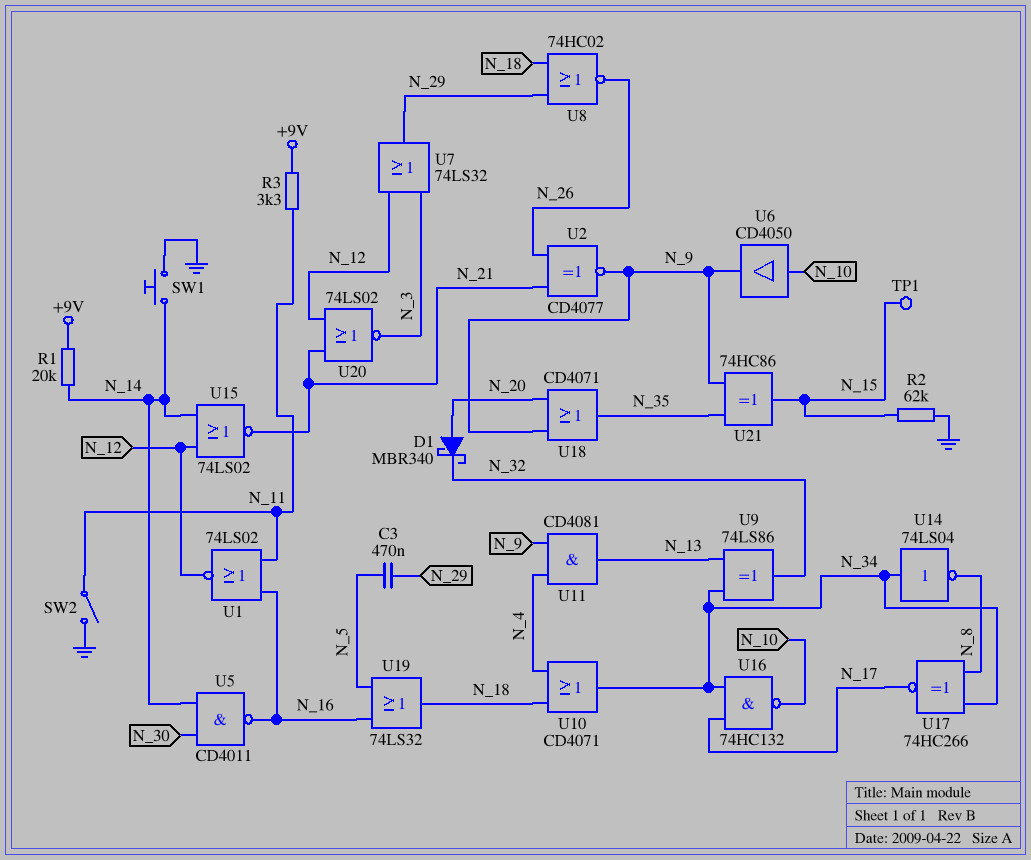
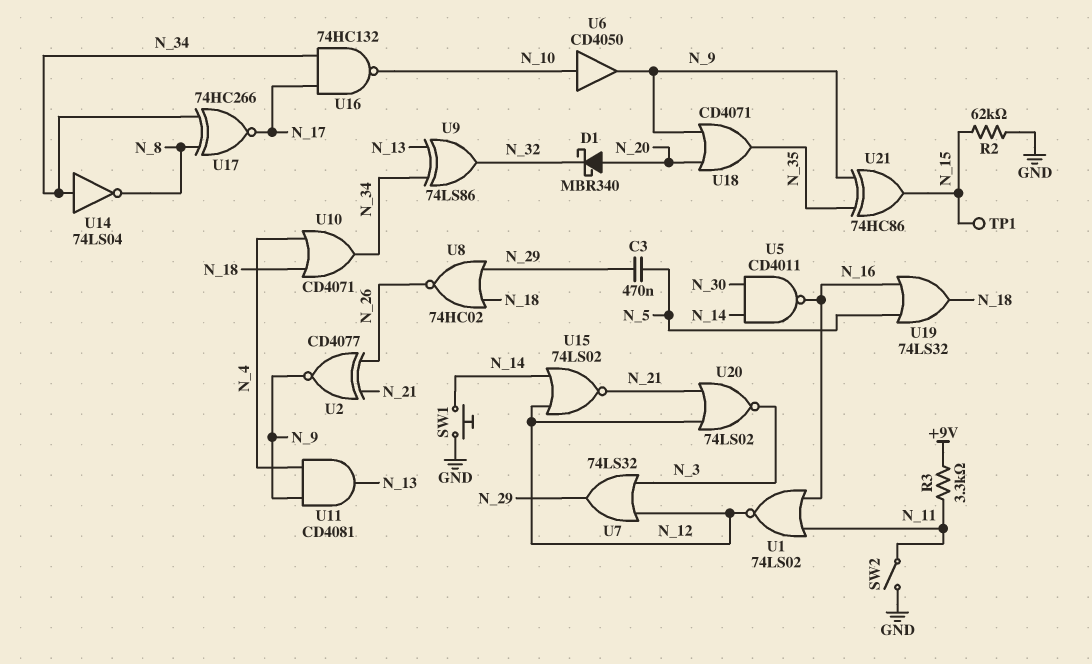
R1: 20k (+9V, N_14) -> none

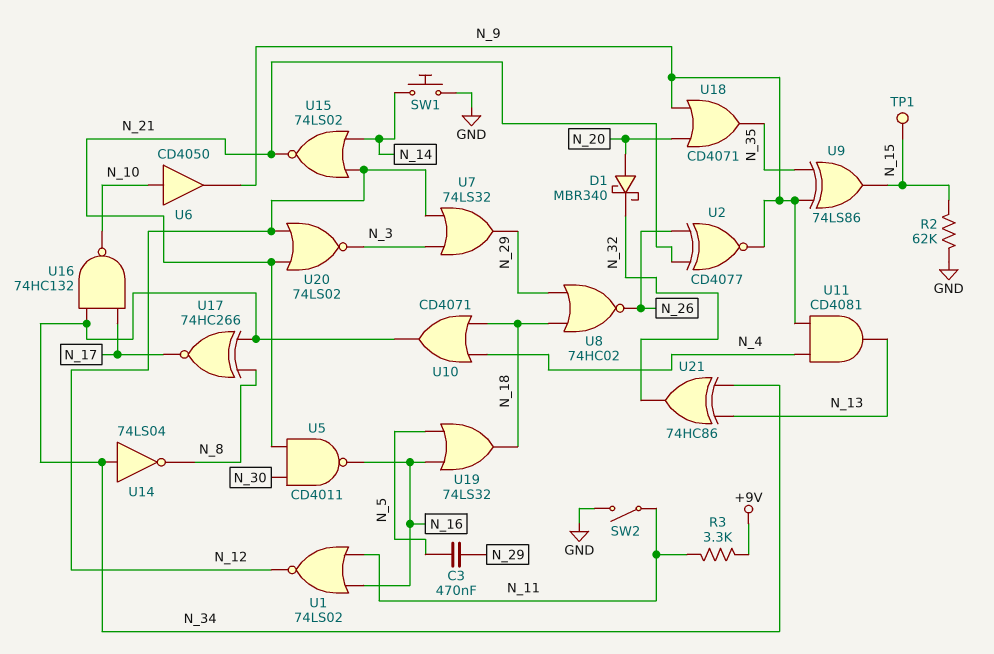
U5: NAND CD4011 (in N_14, in N_30, out N_16) -> NAND CD4011 (in N_21, in N_30, out N_16)
U9: XOR 74LS86 (in N_13, in N_34, out N_32) -> XOR 74LS86 (in N_9, in N_35, out N_15)
U21: XOR 74HC86 (in N_9, in N_35, out N_15) -> XOR 74HC86 (in N_13, in N_34, out N_32)

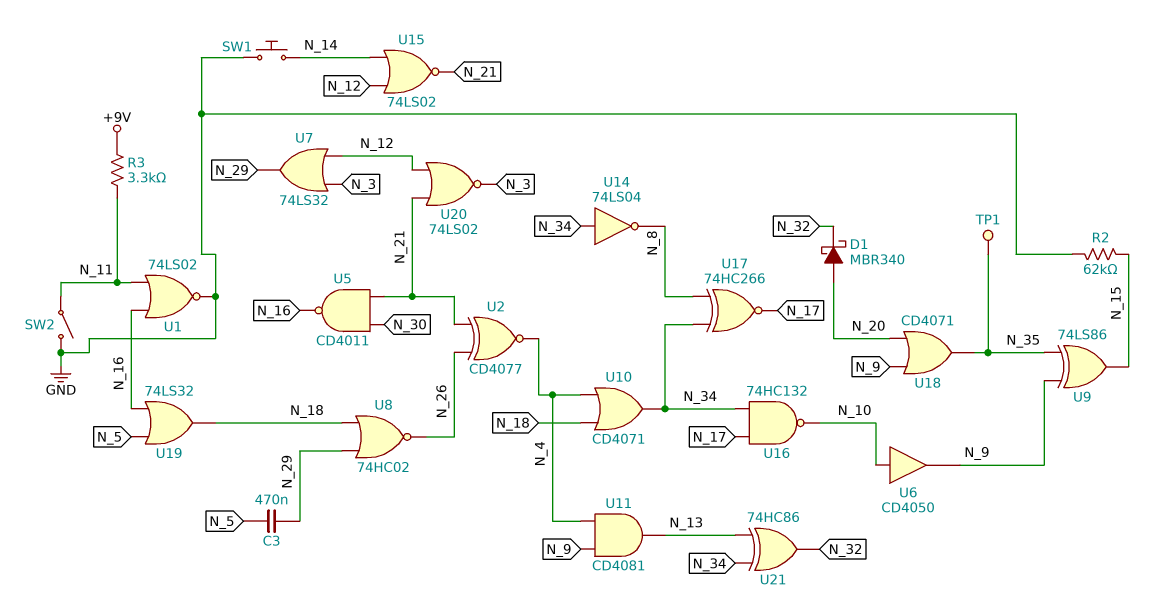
TP1: test point (N_15) -> test point (N_35)
U1: NOR 74LS02 (in N_11, in N_16, out N_12) -> NOR 74LS02 (in N_11, in N_16, out GND)
U2: XNOR CD4077 (in N_21, in N_26, out N_9) -> XNOR CD4077 (in N_21, in N_26, out N_4)

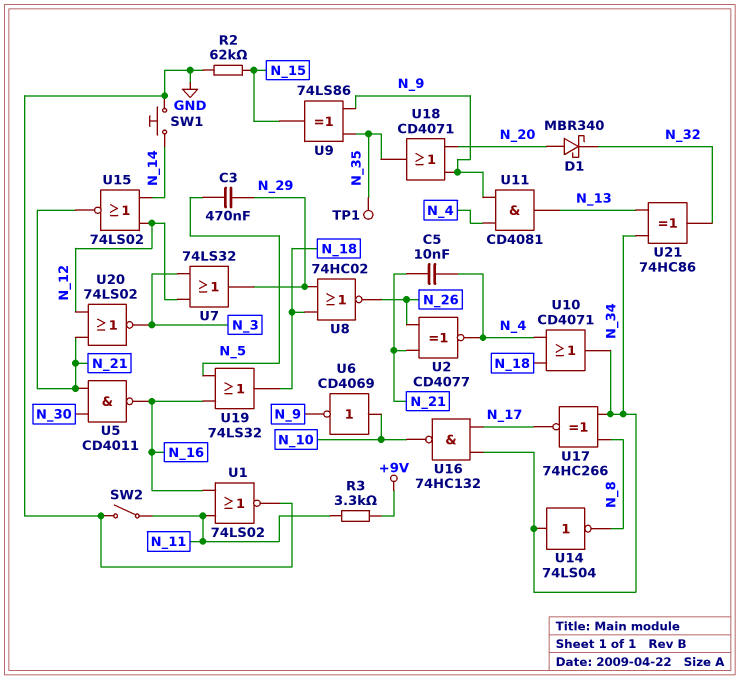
C5: none -> 10nF (N_4, N_21)
U6: buffer CD4050 (in N_10, out N_9) -> NOT CD4069 (in N_10, out N_9)

